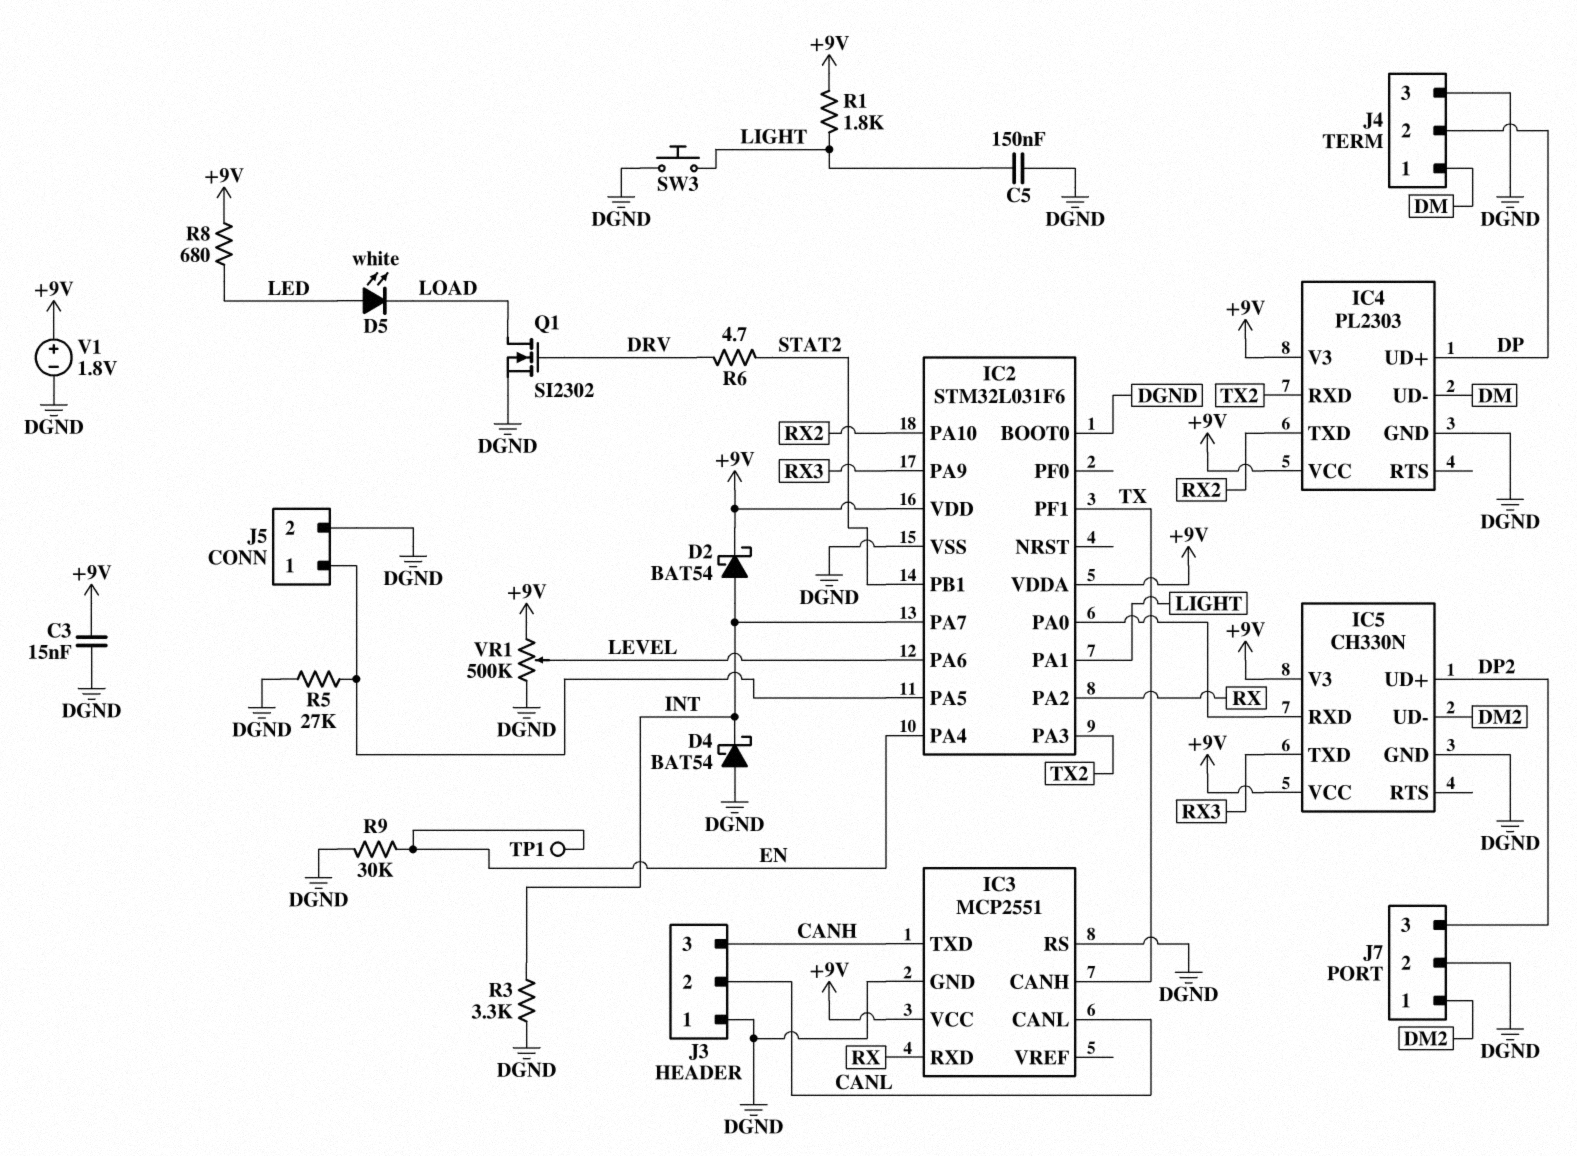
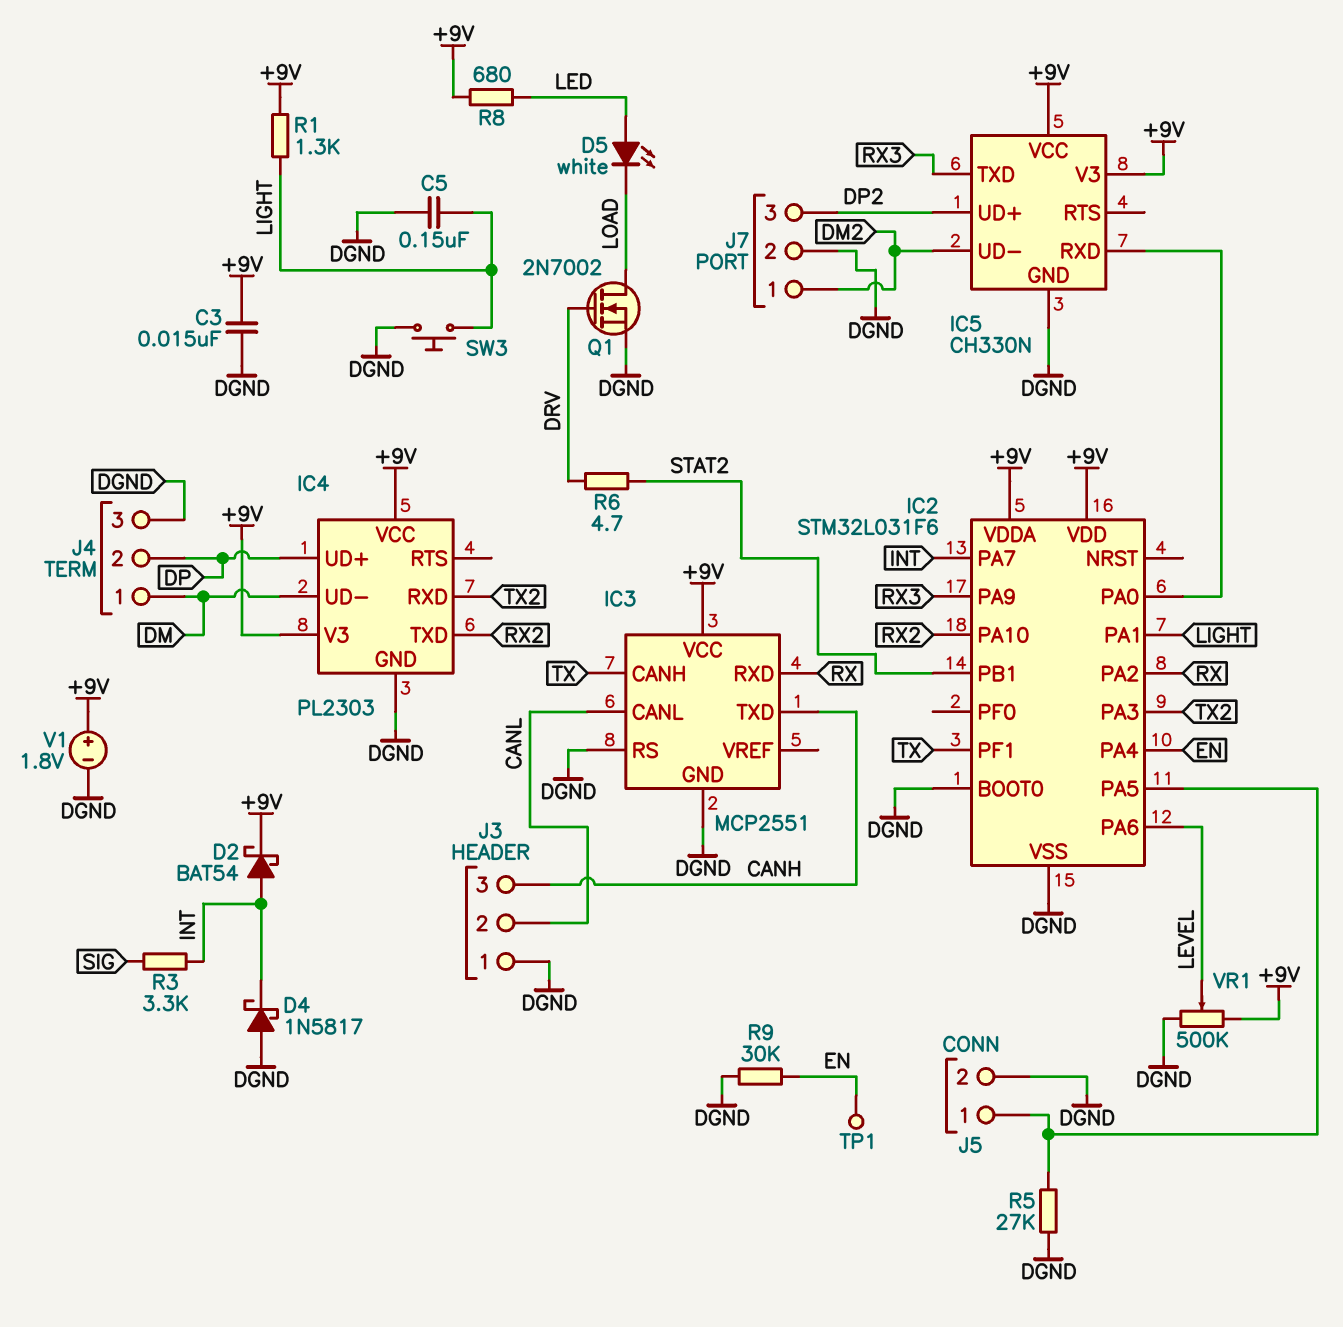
D4: schottky BAT54 (A DGND, K INT) -> schottky 1N5817 (A DGND, K INT)
Q1: NMOS SI2302 (G DRV, D LOAD, S DGND) -> NMOS 2N7002 (G DRV, D LOAD, S DGND)
R1: 1.8k (+9V, LIGHT) -> 1.3k (+9V, LIGHT)
R3: 3.3k (DGND, INT) -> 3.3k (INT, SIG)

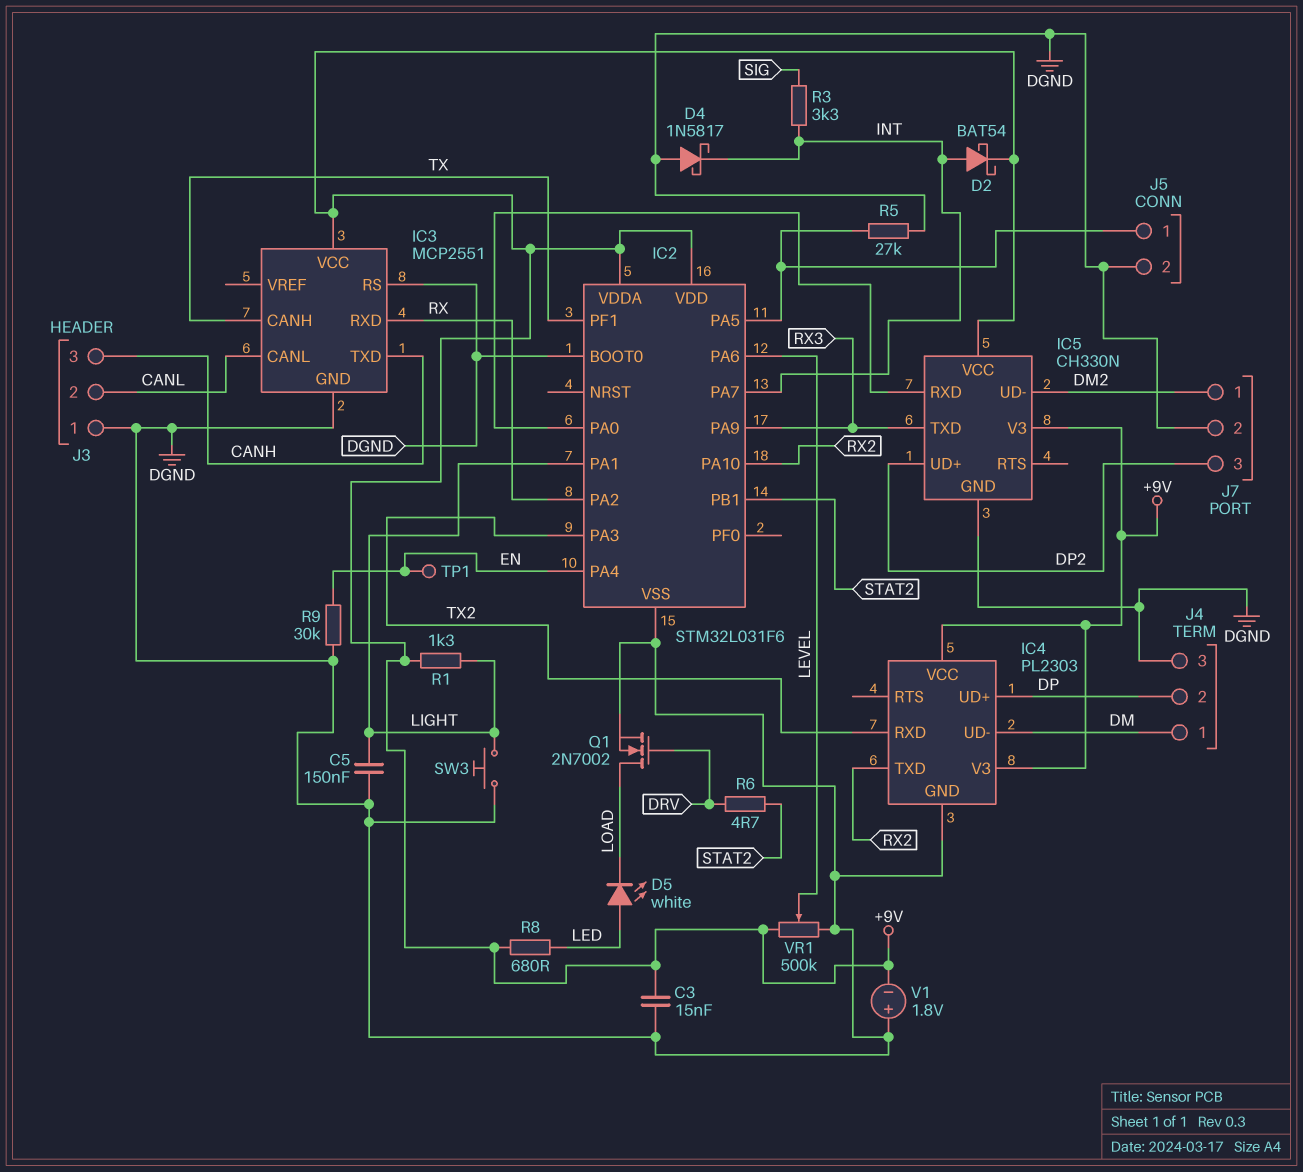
V1: 1.8V (plus +9V, minus DGND) -> 1.8V (plus DGND, minus +9V)

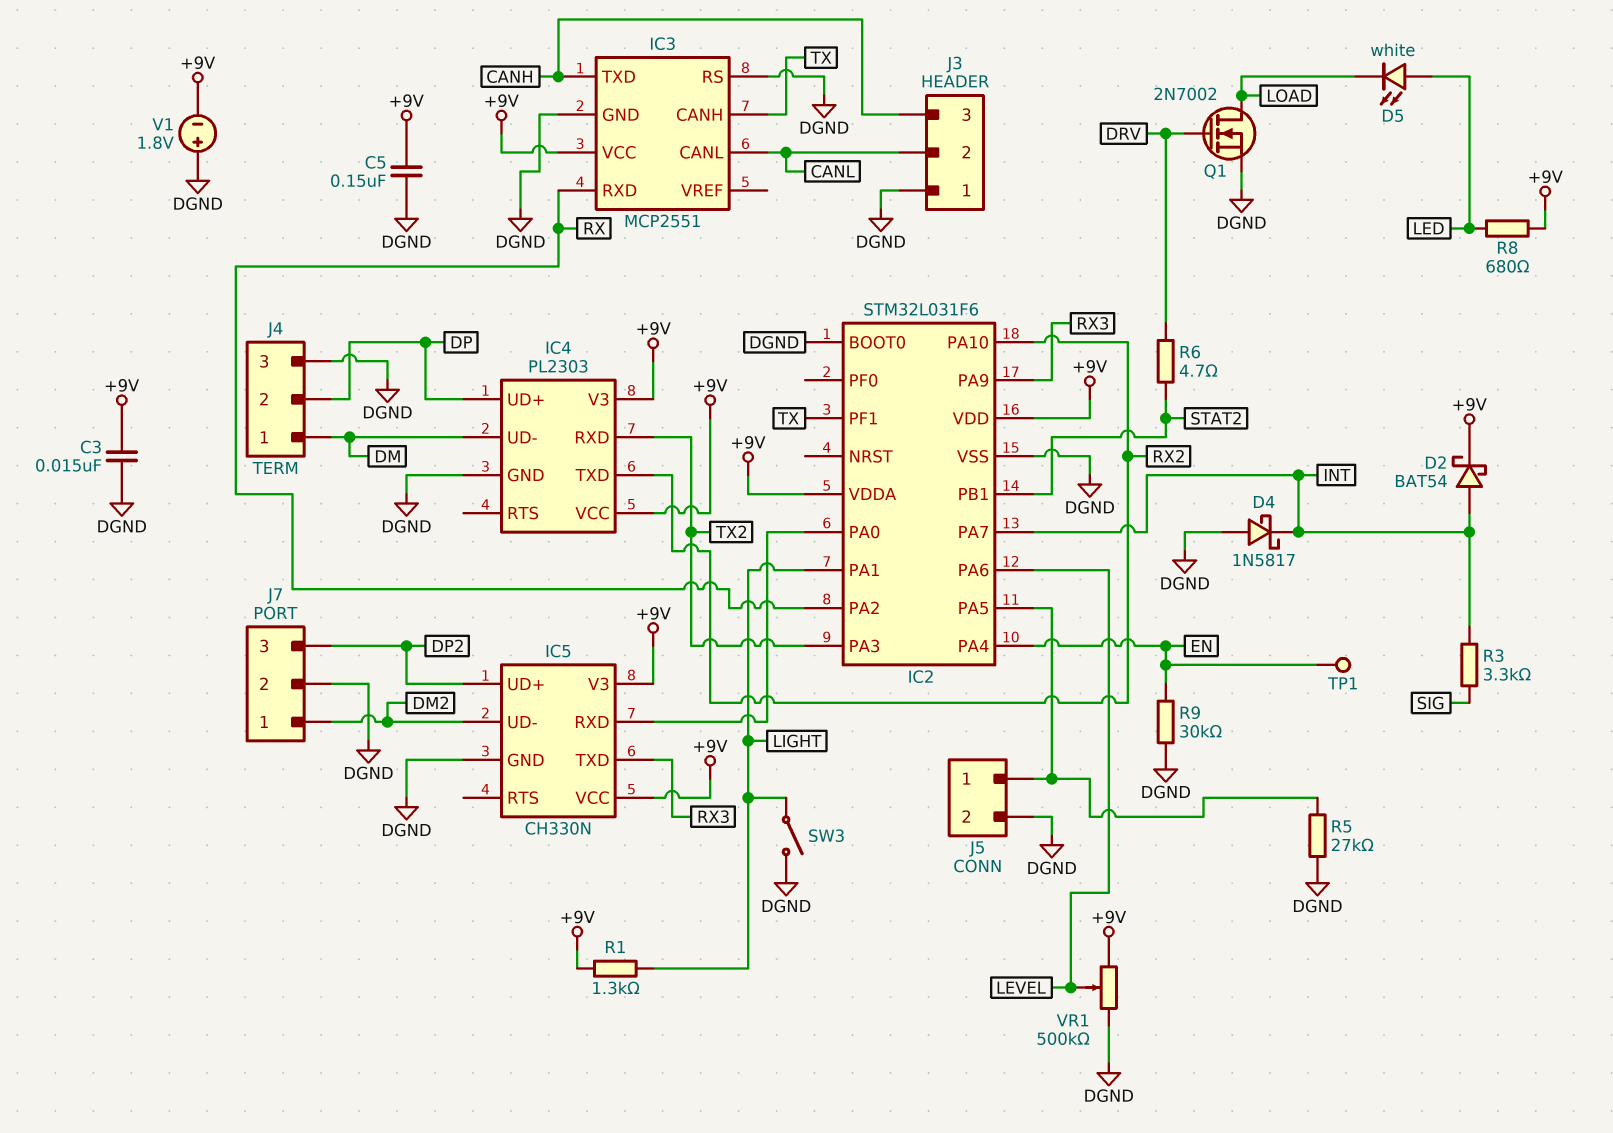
C5: 150nF (DGND, LIGHT) -> 150nF (+9V, DGND)
SW3: button (DGND, LIGHT) -> switch (DGND, LIGHT)

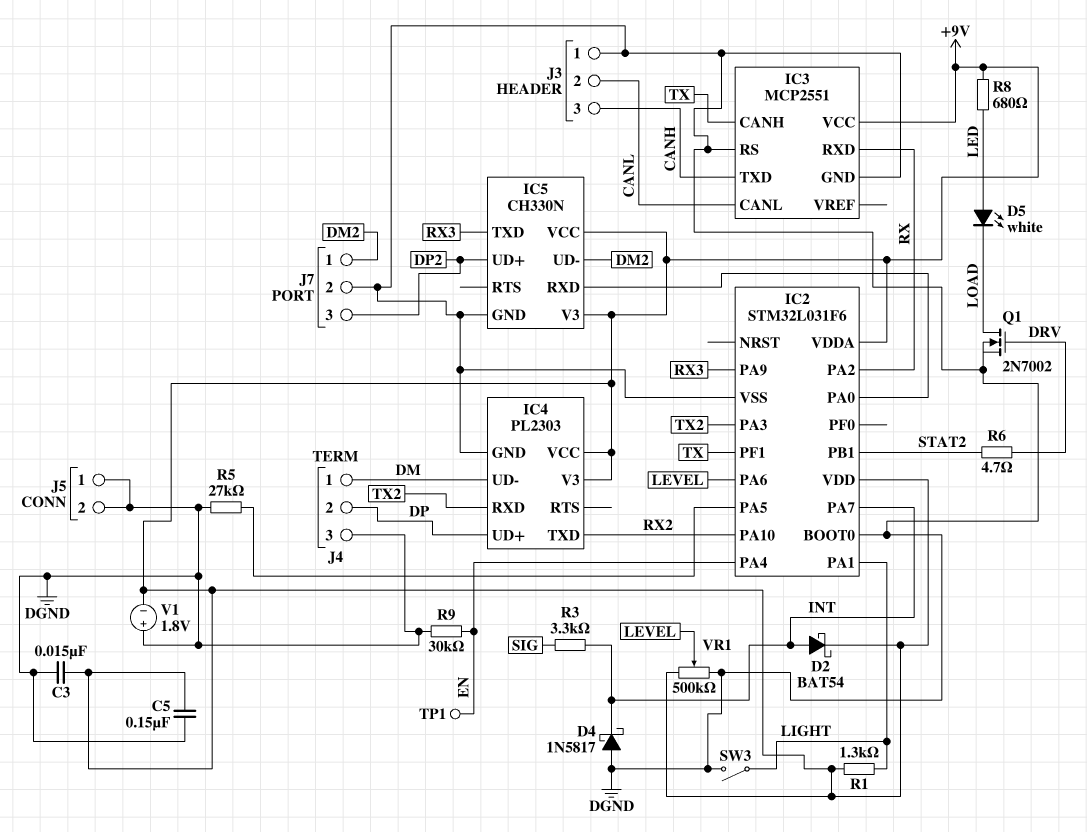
J5 pin 1: IC2/PA5 -> DGND

